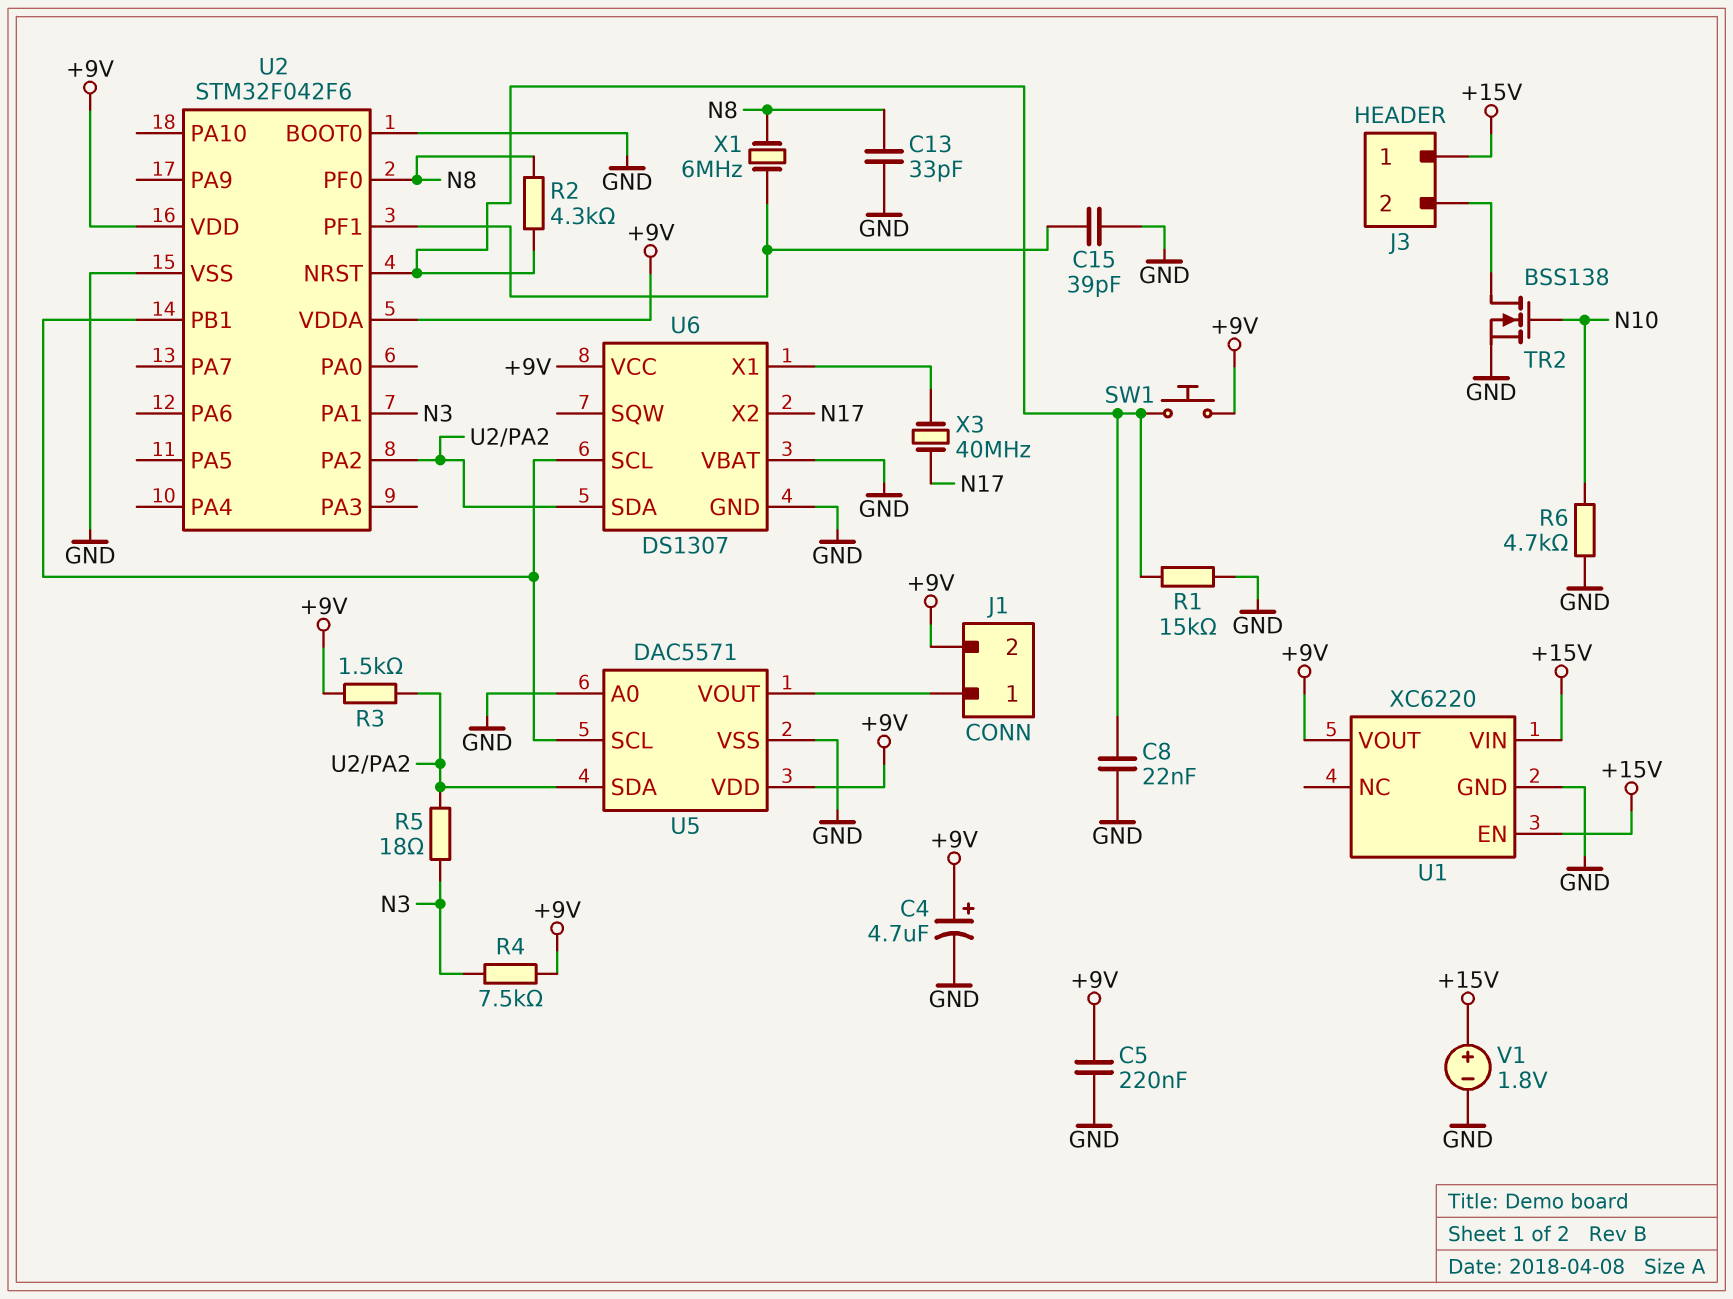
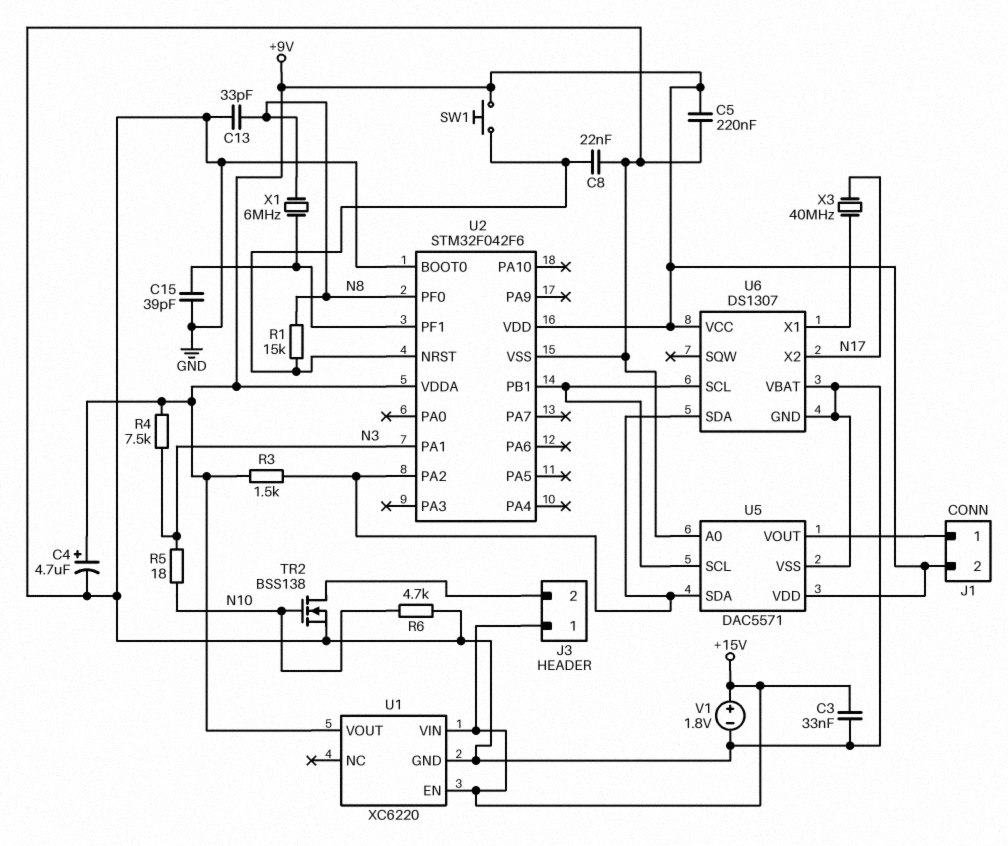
C3: none -> 33nF (+15V, GND)
R1: 15k (GND, U2/NRST) -> 15k (N8, U2/NRST)
R2: 4.3k (N8, U2/NRST) -> none
R5: 18 (N3, U2/PA2) -> 18 (N3, N10)

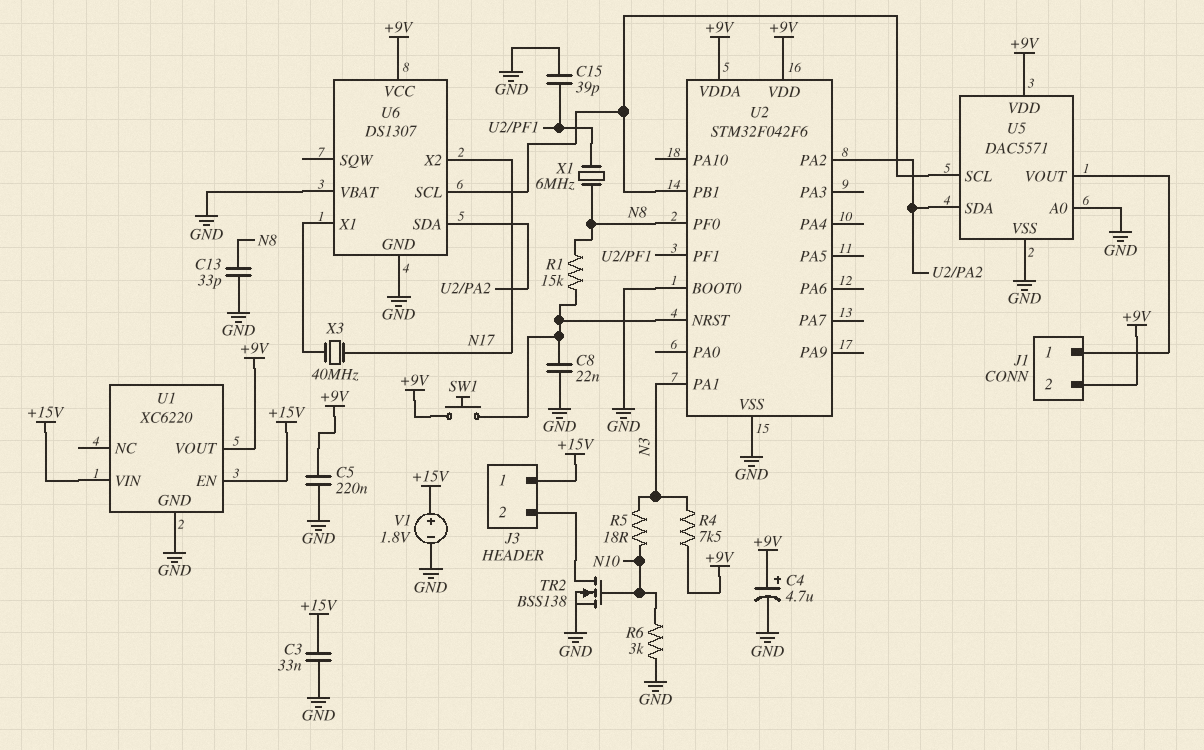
R3: 1.5k (+9V, U2/PA2) -> none
R6: 4.7k (GND, N10) -> 3k (GND, N10)

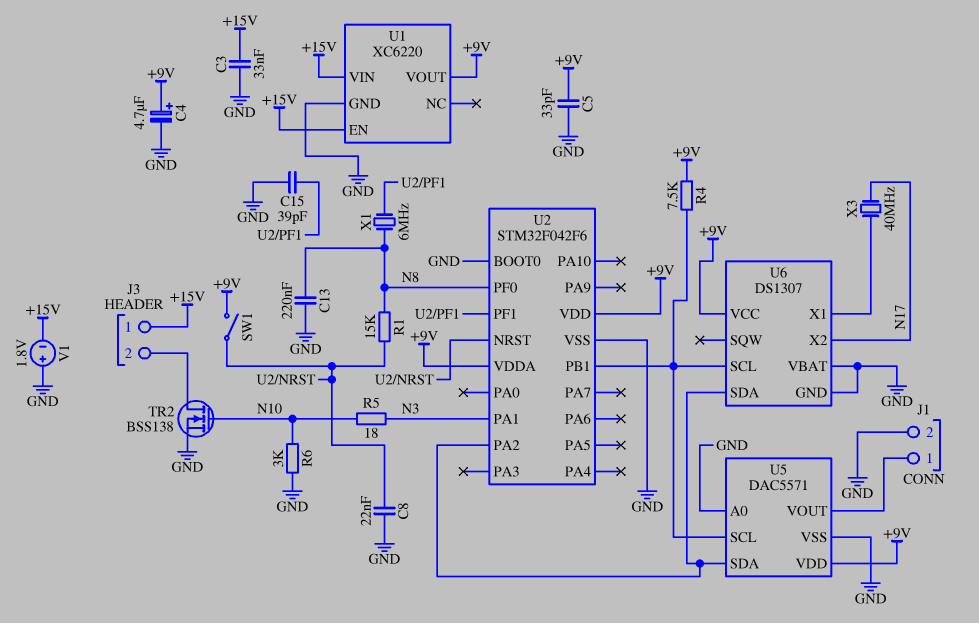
C5: 220nF (+9V, GND) -> 33pF (+9V, GND)
C13: 33pF (GND, N8) -> 220nF (GND, N8)
J1 pin 2: +9V -> GND
R4: 7.5k (+9V, N3) -> 7.5k (+9V, U2/PB1)
SW1: button (+9V, U2/NRST) -> switch (+9V, U2/NRST)
V1: 1.8V (plus +15V, minus GND) -> 1.8V (plus GND, minus +15V)

